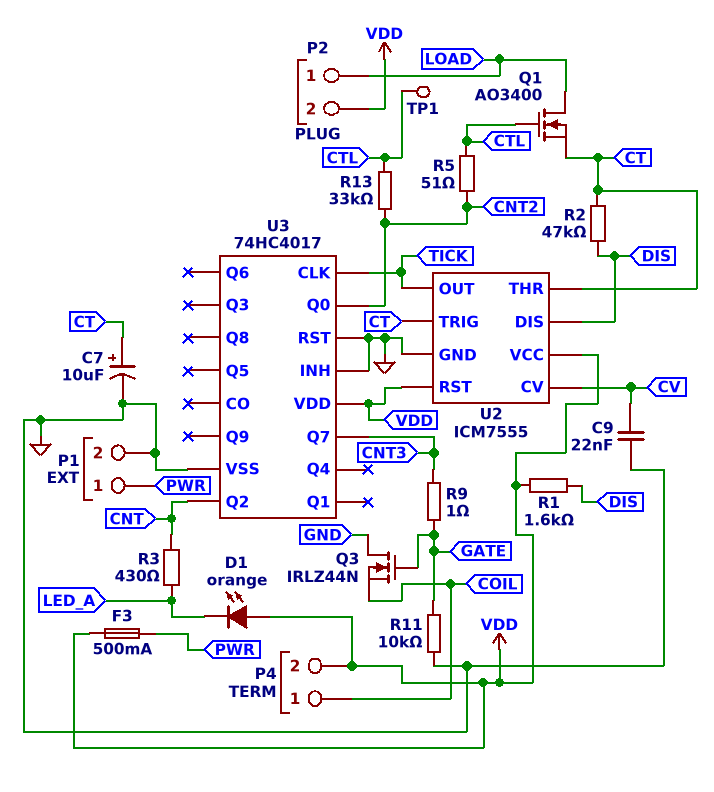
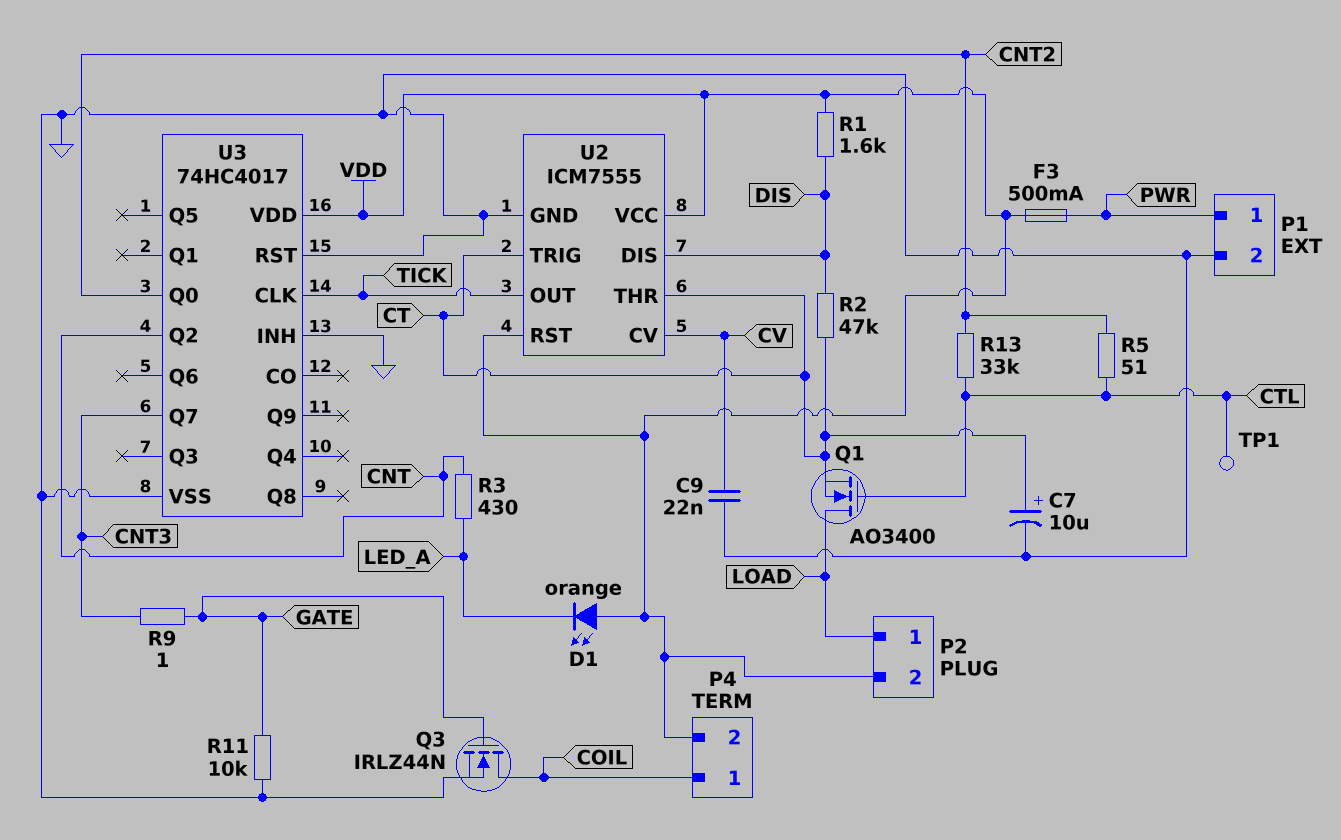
Q3: NMOS IRLZ44N (G GATE, D GND, S COIL) -> NMOS IRLZ44N (G GATE, D COIL, S GND)

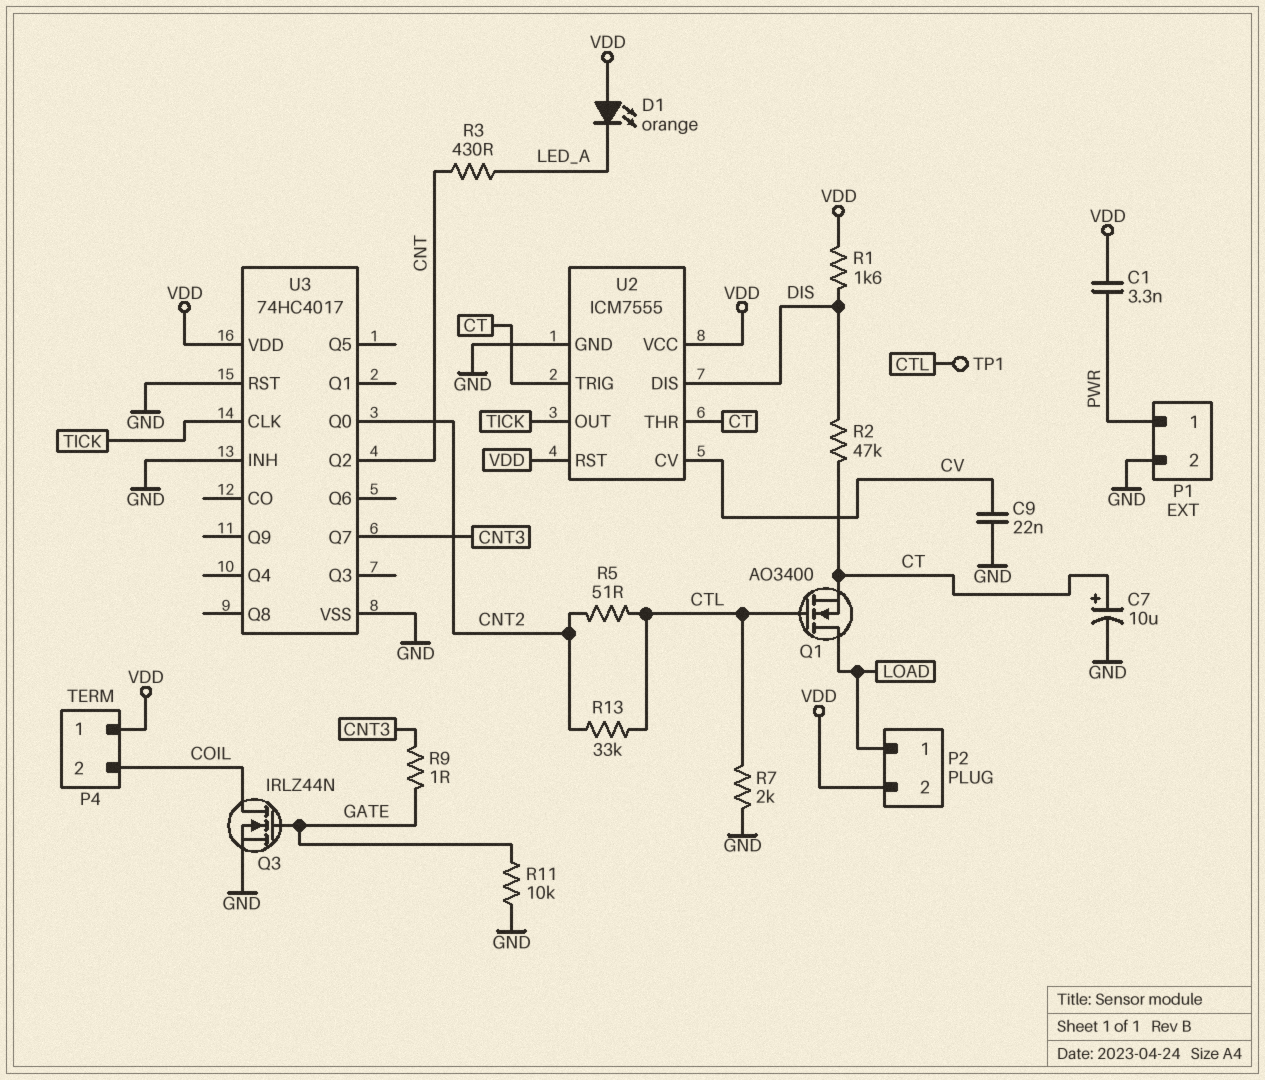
C1: none -> 3.3nF (PWR, VDD)
F3: 500mA (PWR, VDD) -> none
P4 pin 1: COIL -> VDD
P4 pin 2: VDD -> COIL
R7: none -> 2k (CTL, GND)

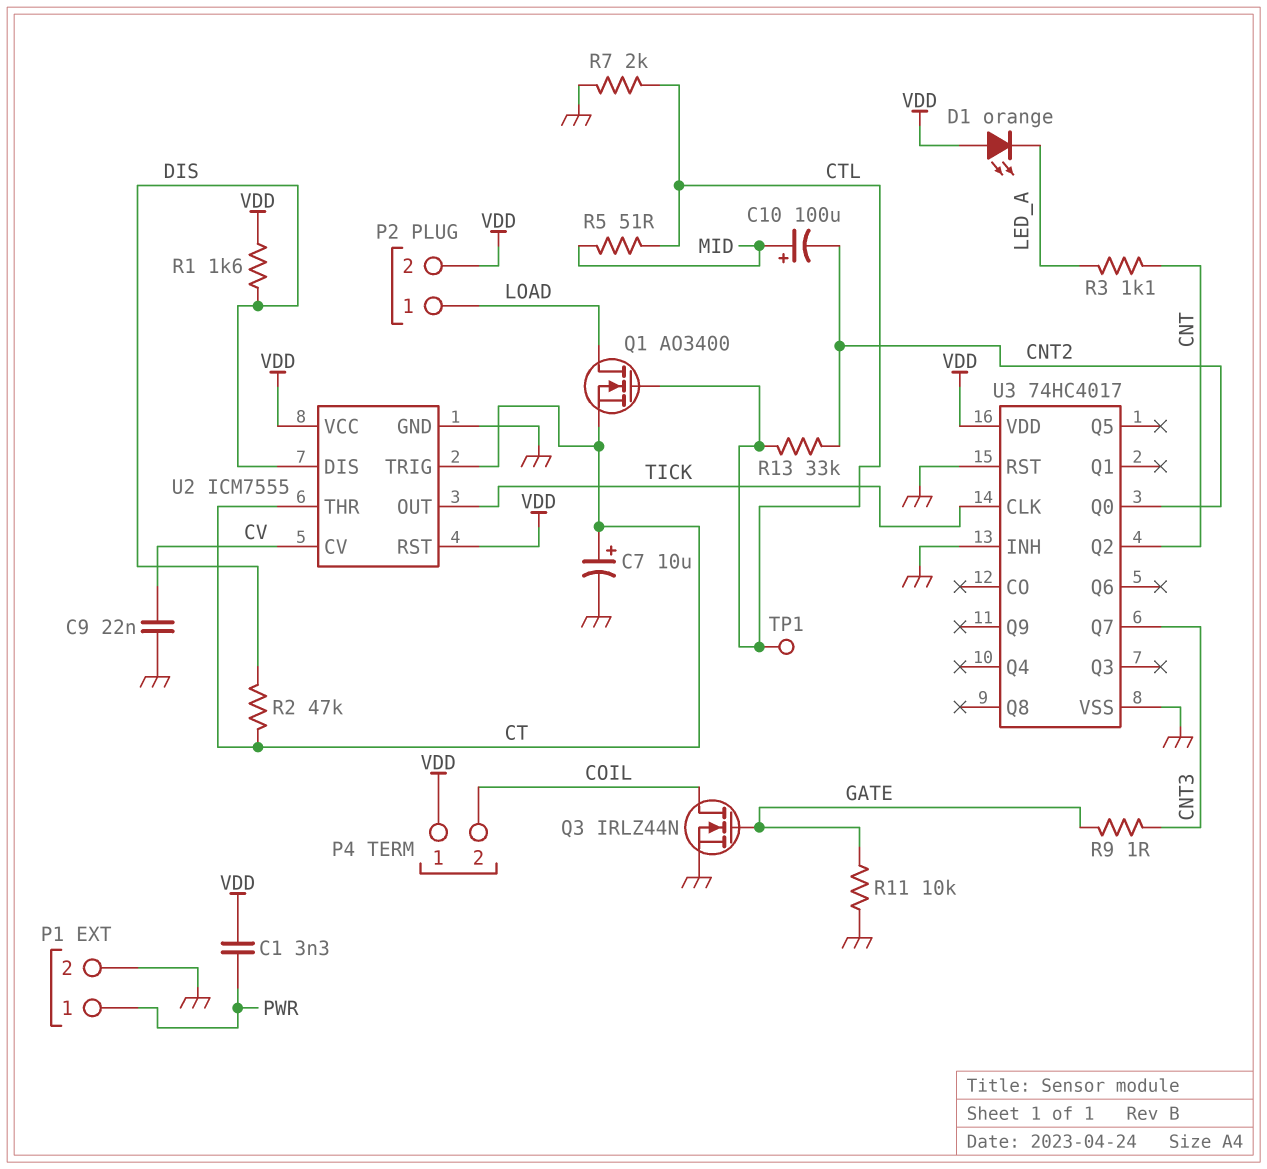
C10: none -> 100uF (plus MID, minus CNT2)
R3: 430 (CNT, LED_A) -> 1.1k (CNT, LED_A)
R5: 51 (CNT2, CTL) -> 51 (CTL, MID)

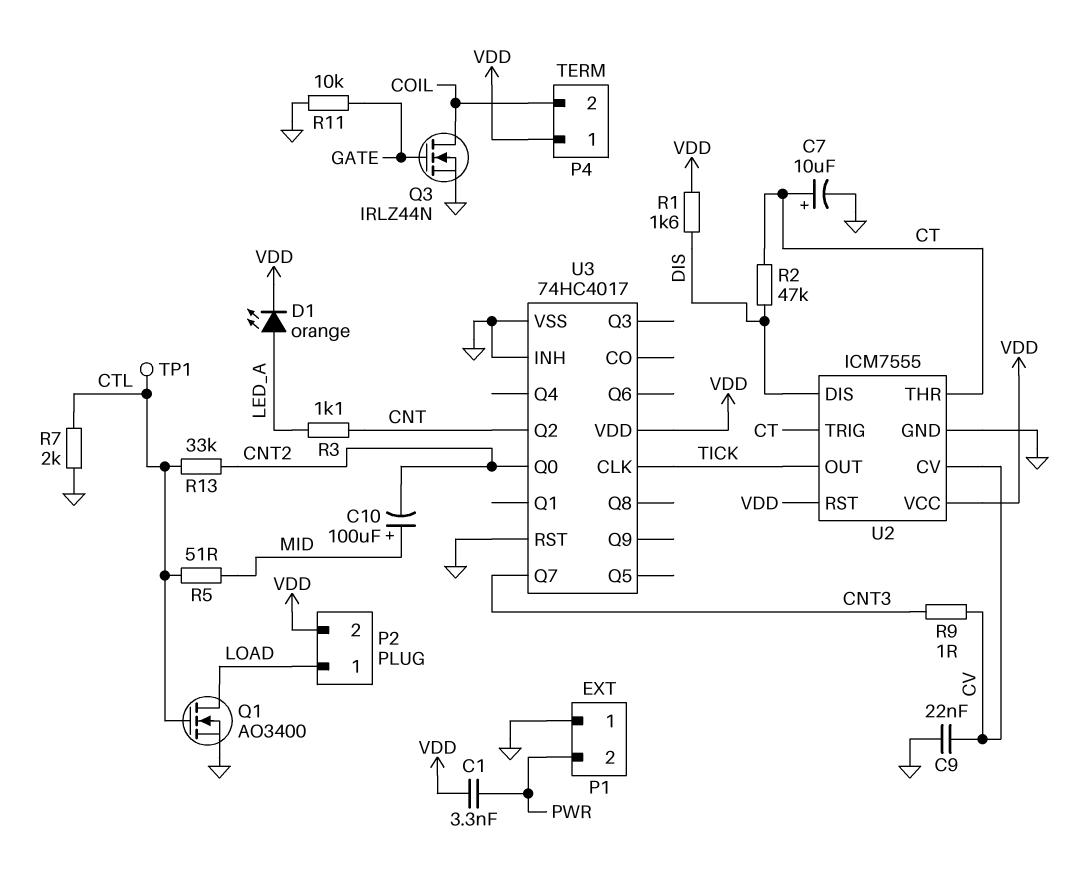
D1: LED orange (A VDD, K LED_A) -> LED orange (A LED_A, K VDD)
P1 pin 1: PWR -> GND
P1 pin 2: GND -> PWR
Q1: NMOS AO3400 (G CTL, D LOAD, S CT) -> NMOS AO3400 (G CTL, D LOAD, S GND)
R9: 1 (CNT3, GATE) -> 1 (CNT3, CV)

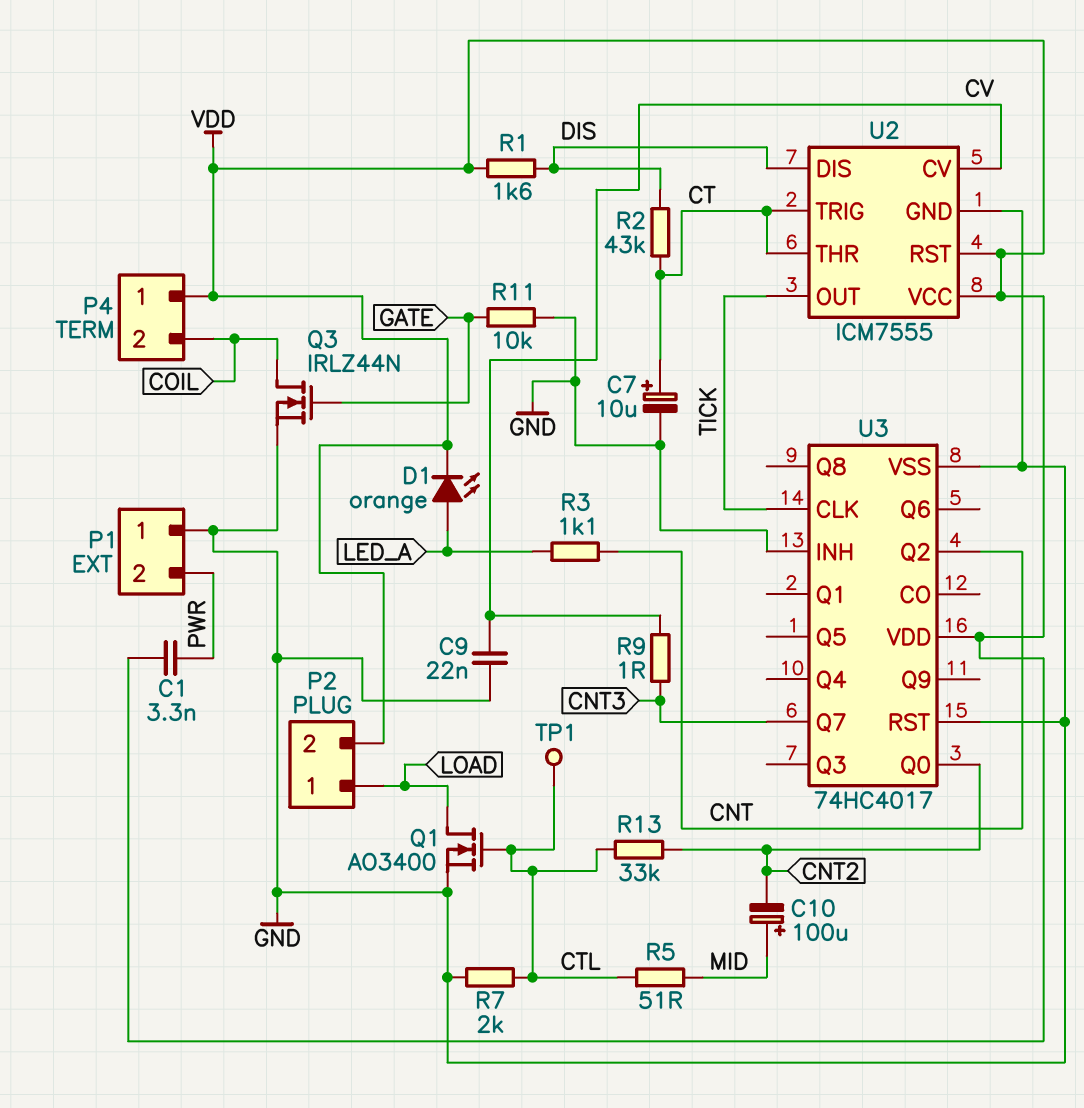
R2: 47k (CT, DIS) -> 43k (CT, DIS)

